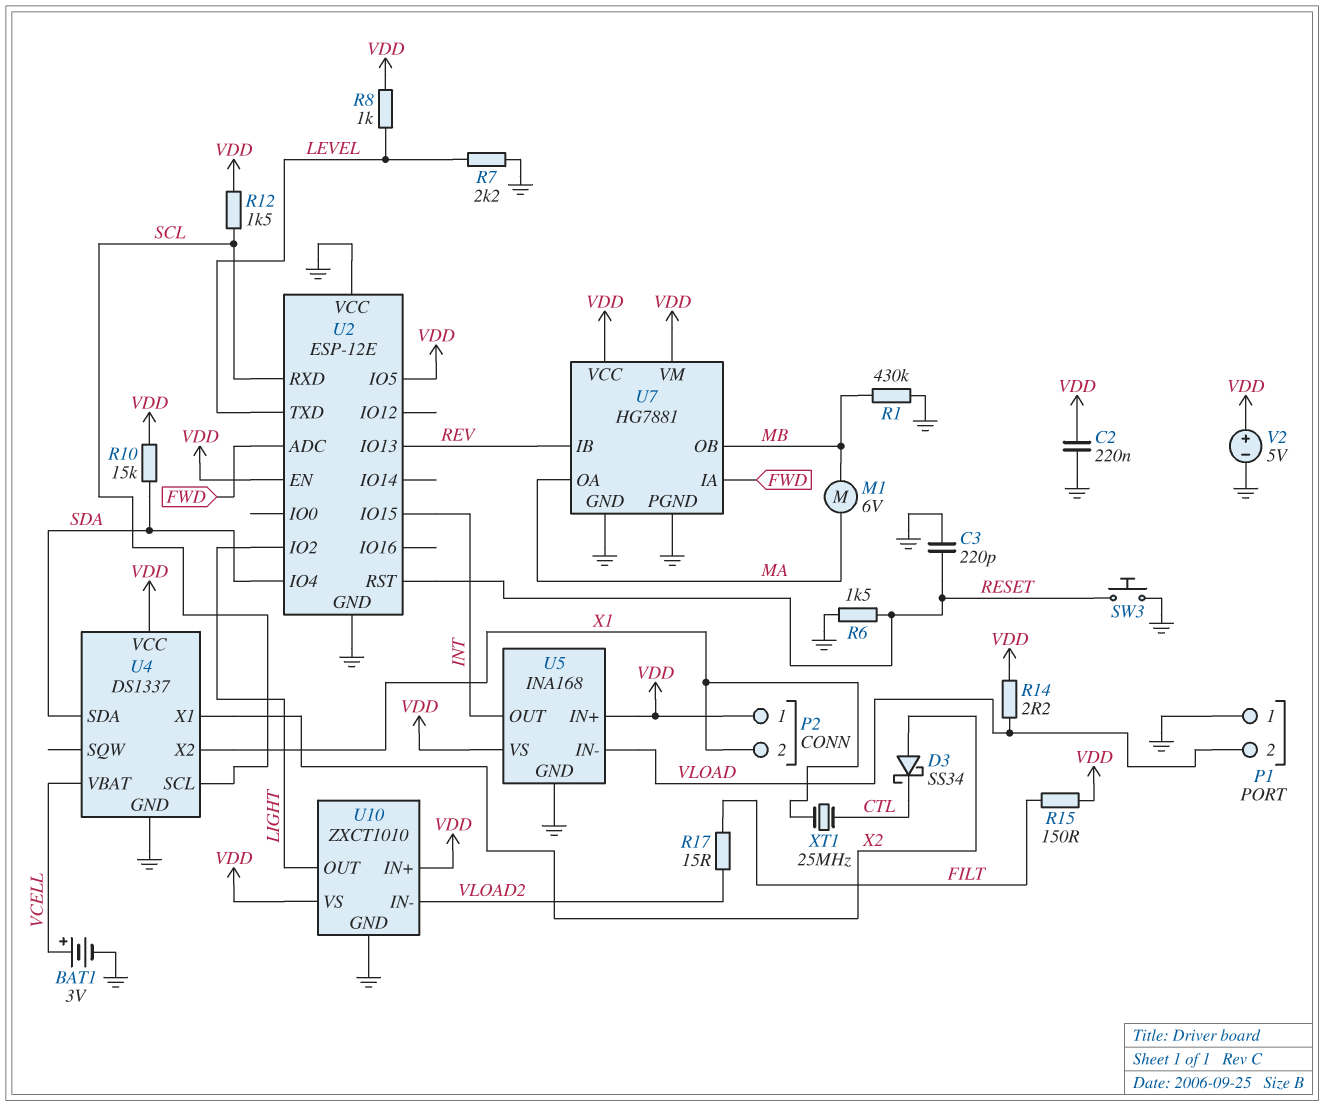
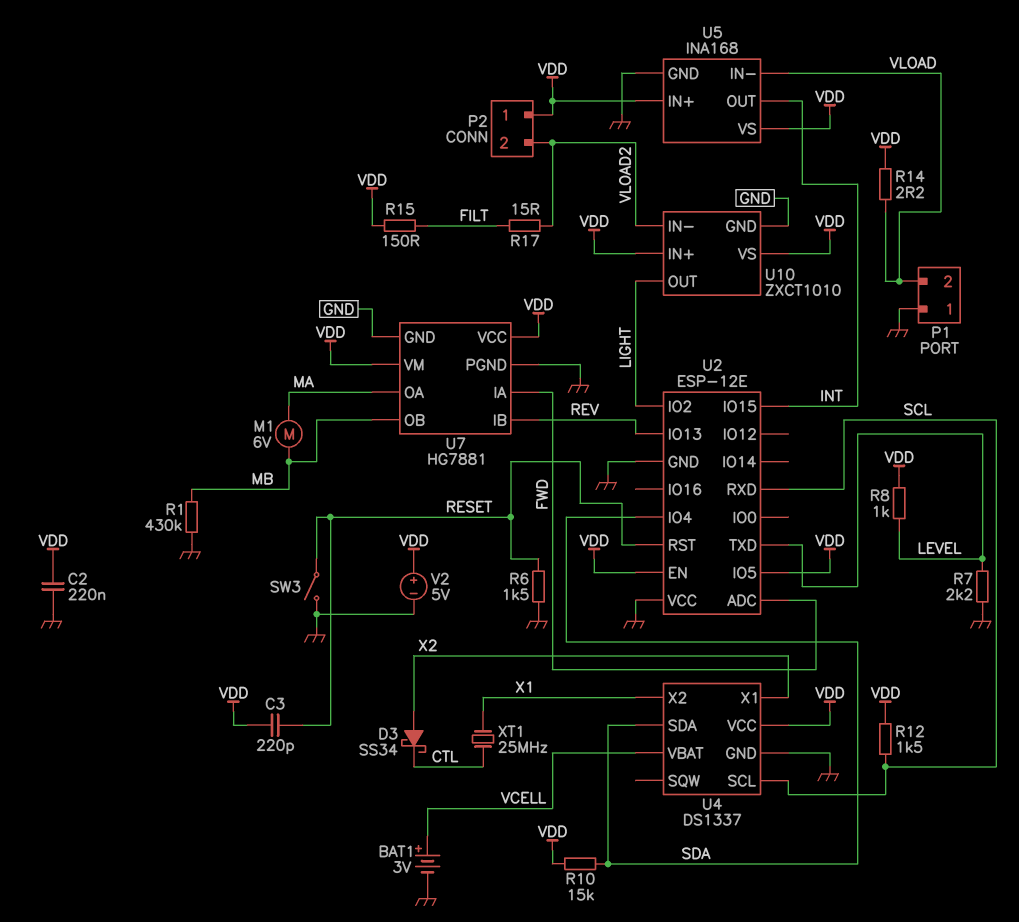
C3: 220pF (GND, RESET) -> 220pF (RESET, VDD)
P2 pin 2: X1 -> VLOAD2
SW3: button (GND, RESET) -> switch (GND, RESET)

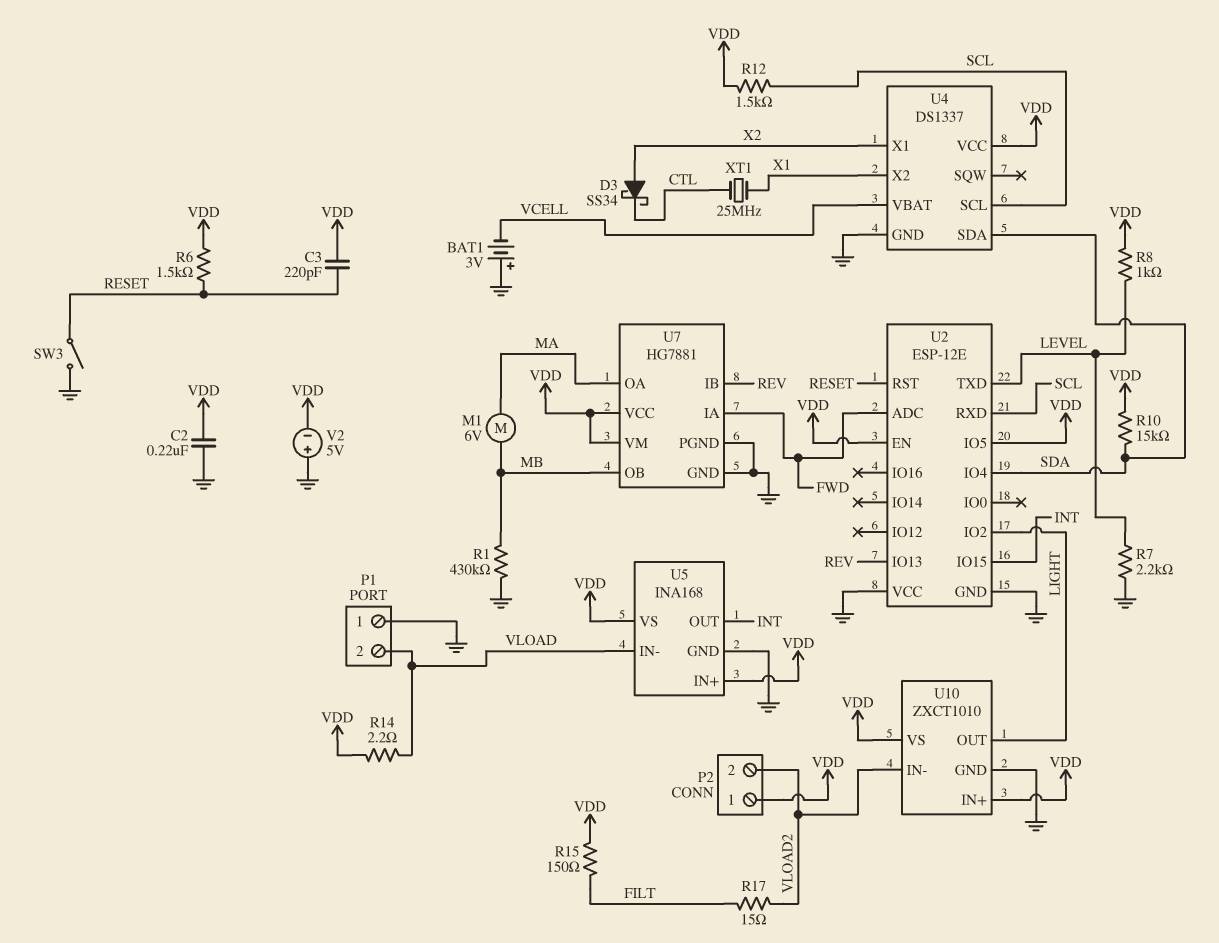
BAT1: 3V (plus VCELL, minus GND) -> 3V (plus GND, minus VCELL)
R6: 1.5k (GND, RESET) -> 1.5k (RESET, VDD)
V2: 5V (plus VDD, minus GND) -> 5V (plus GND, minus VDD)

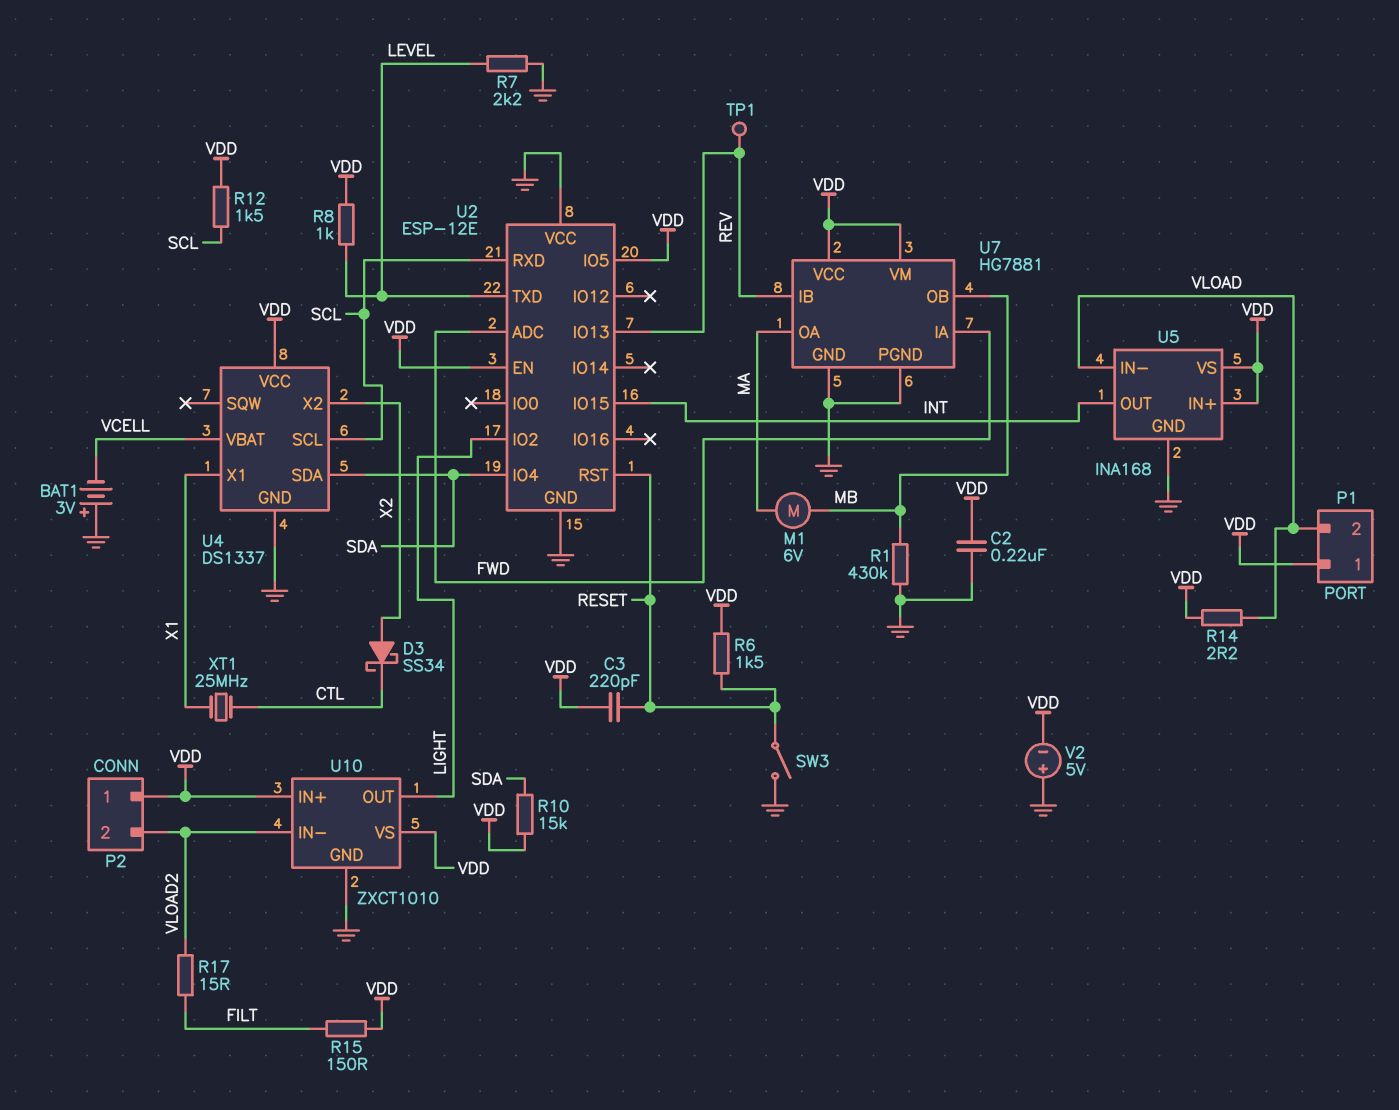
P1 pin 1: GND -> VDD
TP1: none -> test point (REV)
U4 pin X1: X2 -> X1
U4 pin X2: X1 -> X2

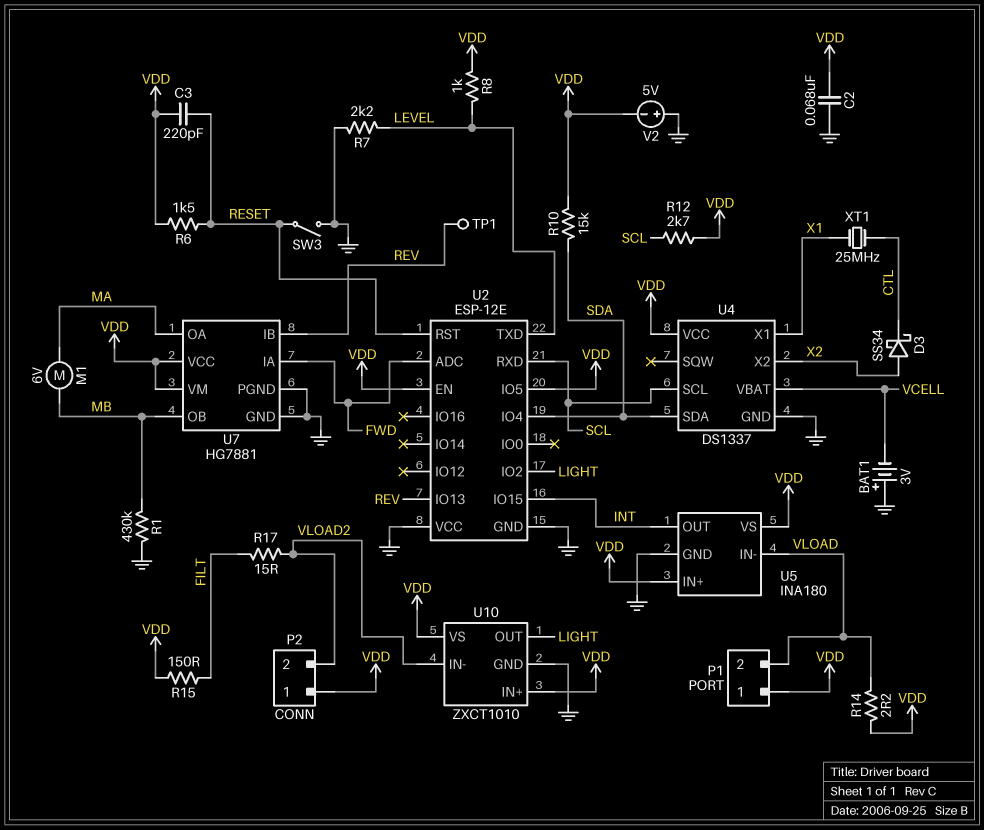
C2: 220nF (GND, VDD) -> 68nF (GND, VDD)
R12: 1.5k (SCL, VDD) -> 2.7k (SCL, VDD)
U5: INA168 -> INA180

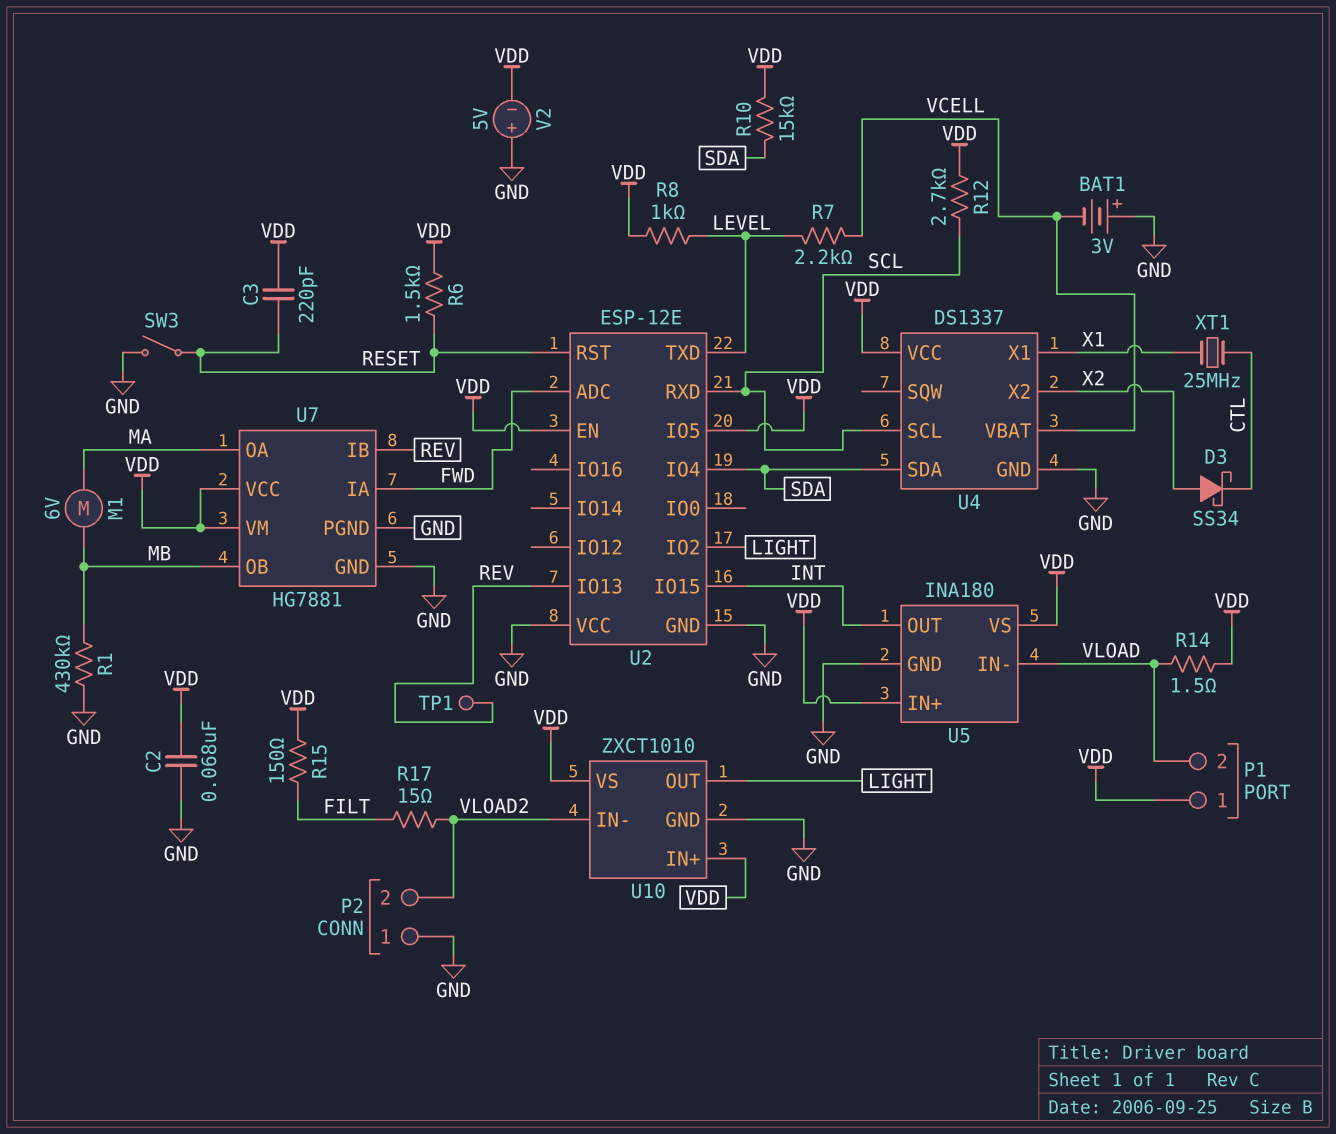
P2 pin 1: VDD -> GND
R7: 2.2k (GND, LEVEL) -> 2.2k (LEVEL, VCELL)
R14: 2.2 (VDD, VLOAD) -> 1.5 (VDD, VLOAD)

